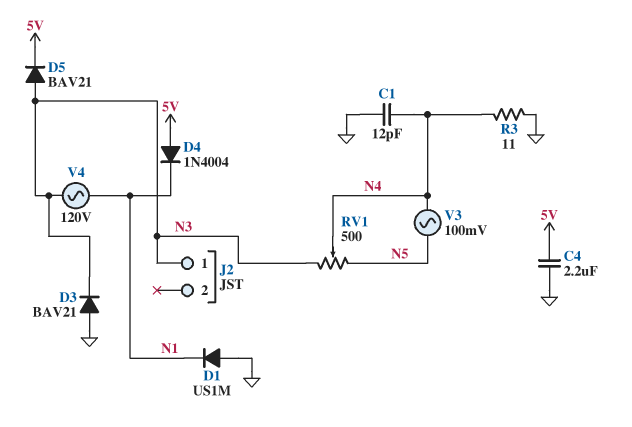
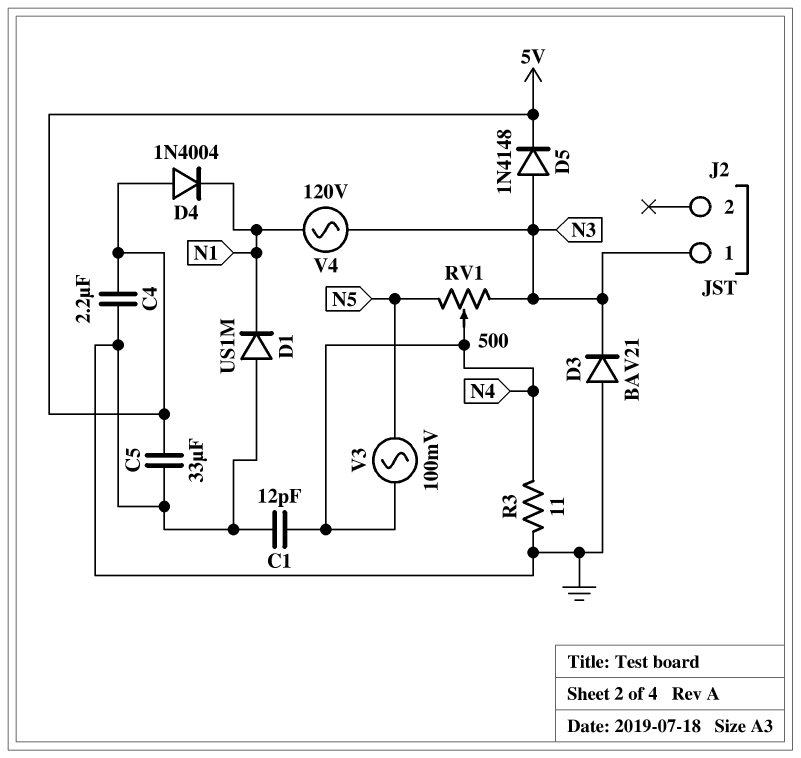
C5: none -> 33uF (5V, GND)
D5: diode BAV21 (A N3, K 5V) -> diode 1N4148 (A N3, K 5V)

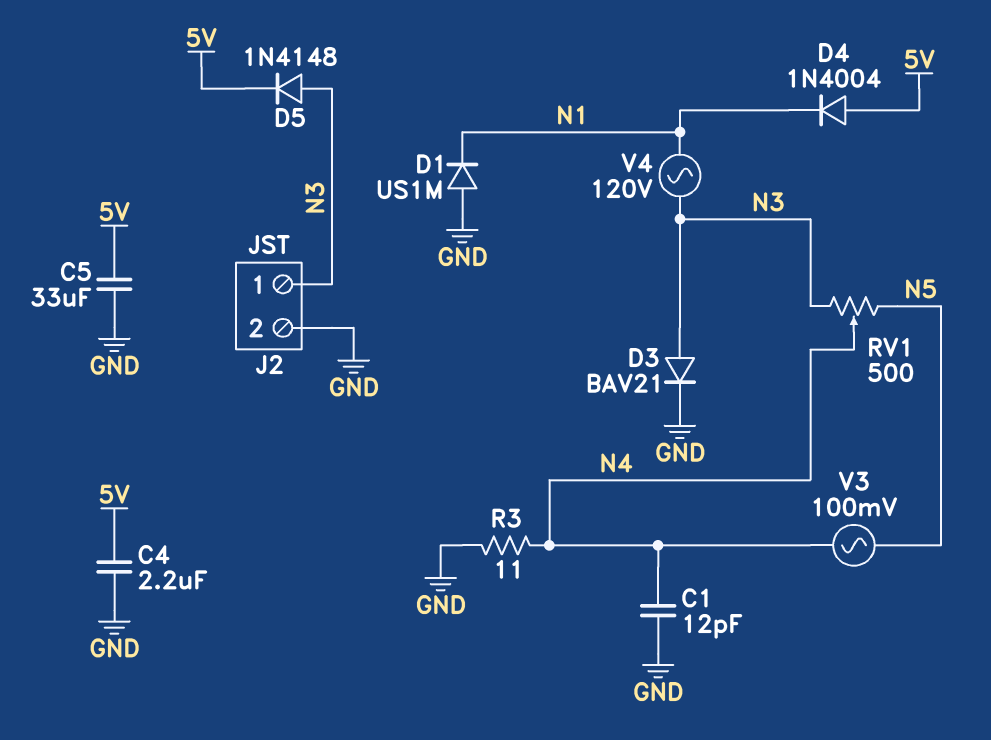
D3: diode BAV21 (A GND, K N3) -> diode BAV21 (A N3, K GND)
J2 pin 2: none -> GND

